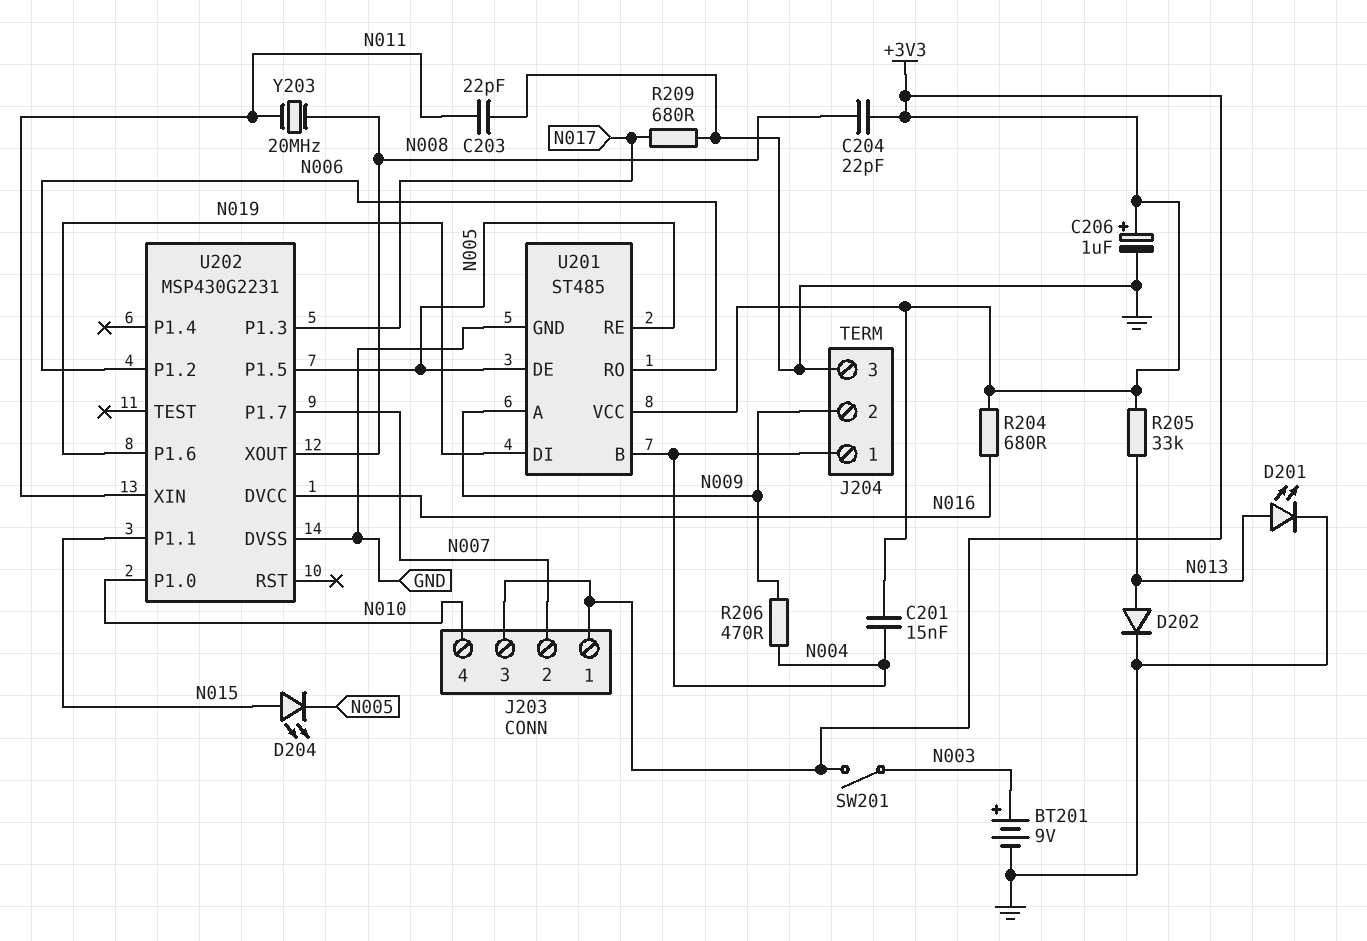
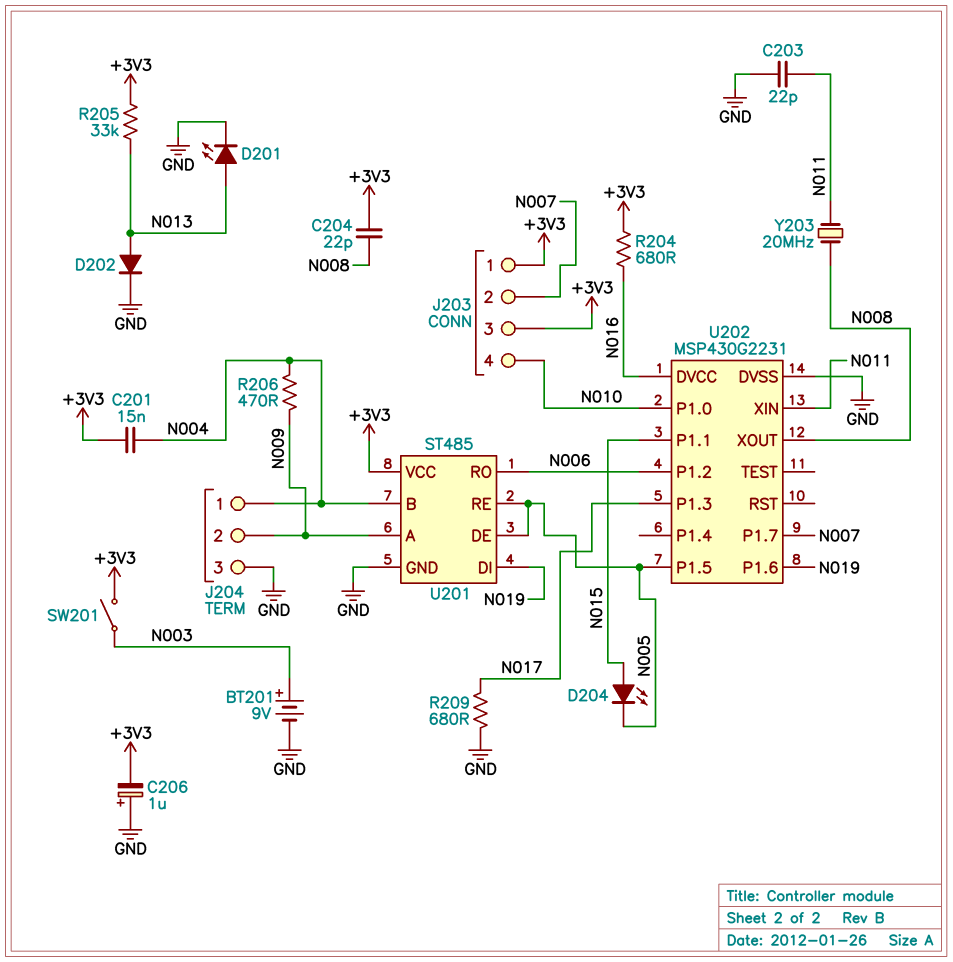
C206: 1uF (plus +3V3, minus GND) -> 1uF (plus GND, minus +3V3)

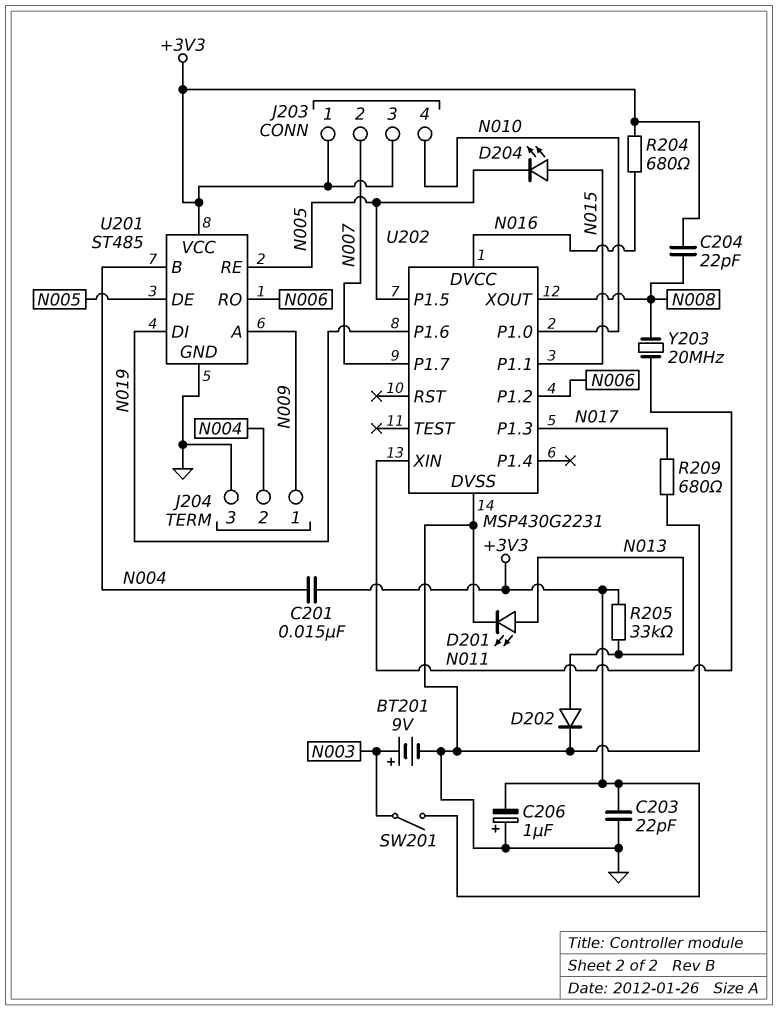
C203: 22pF (GND, N011) -> 22pF (+3V3, GND)
J204 pin 1: N004 -> N009
J204 pin 2: N009 -> N004
R206: 470 (N004, N009) -> none

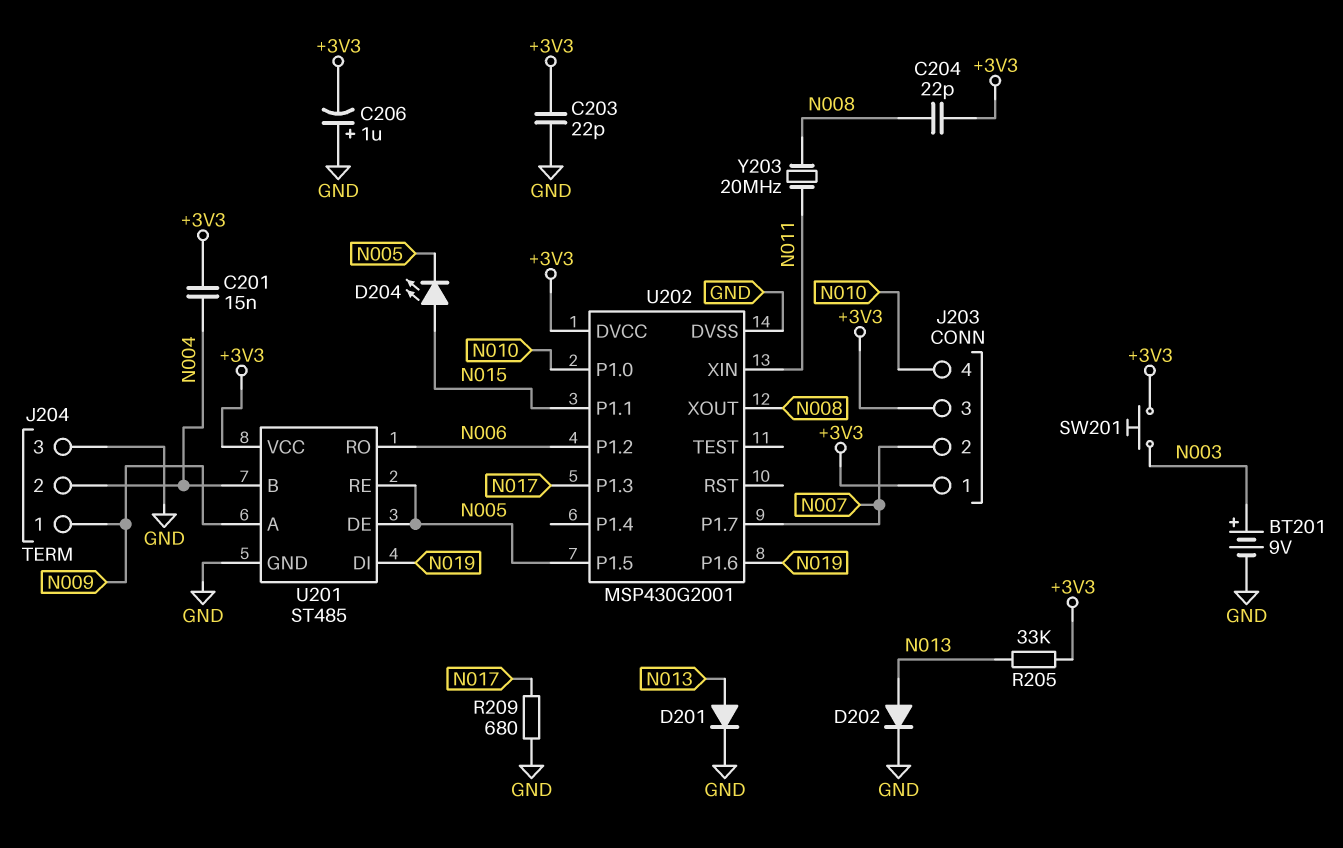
D201: LED (A N013, K GND) -> diode (A N013, K GND)
R204: 680 (+3V3, N016) -> none
SW201: switch (+3V3, N003) -> button (+3V3, N003)
U202: MSP430G2231 -> MSP430G2001
U202 pin DVCC: N016 -> +3V3

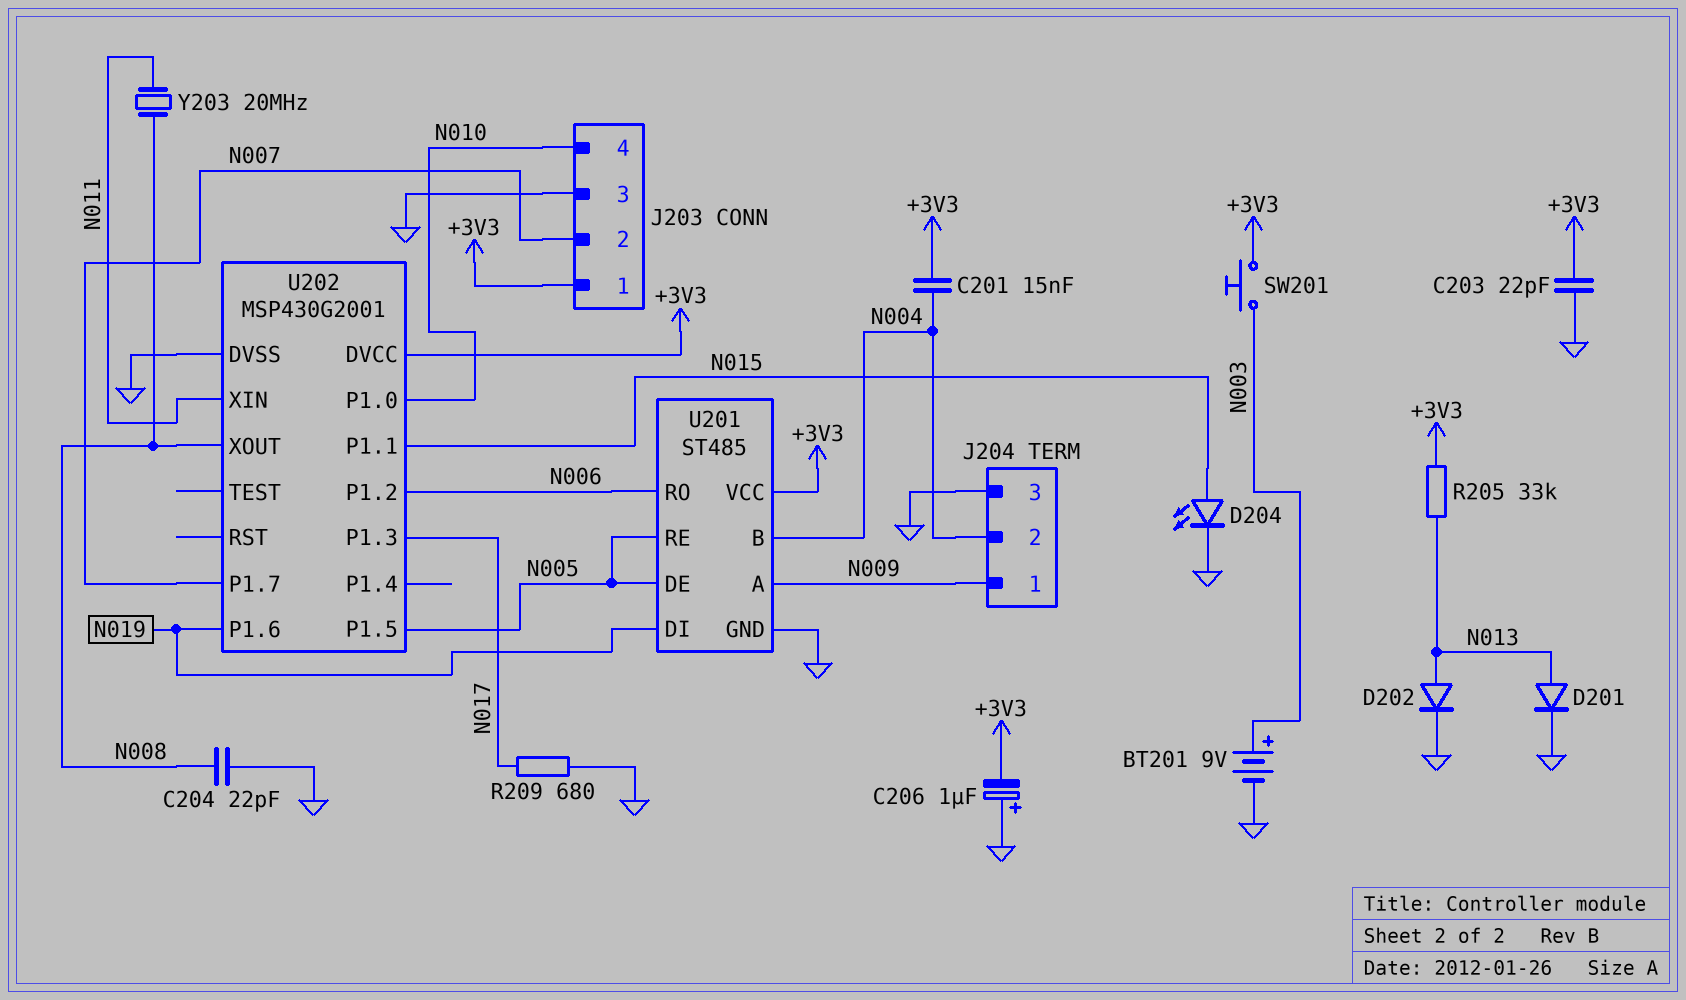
C204: 22pF (+3V3, N008) -> 22pF (GND, N008)
D204: LED (A N015, K N005) -> LED (A N015, K GND)
J203 pin 3: +3V3 -> GND

